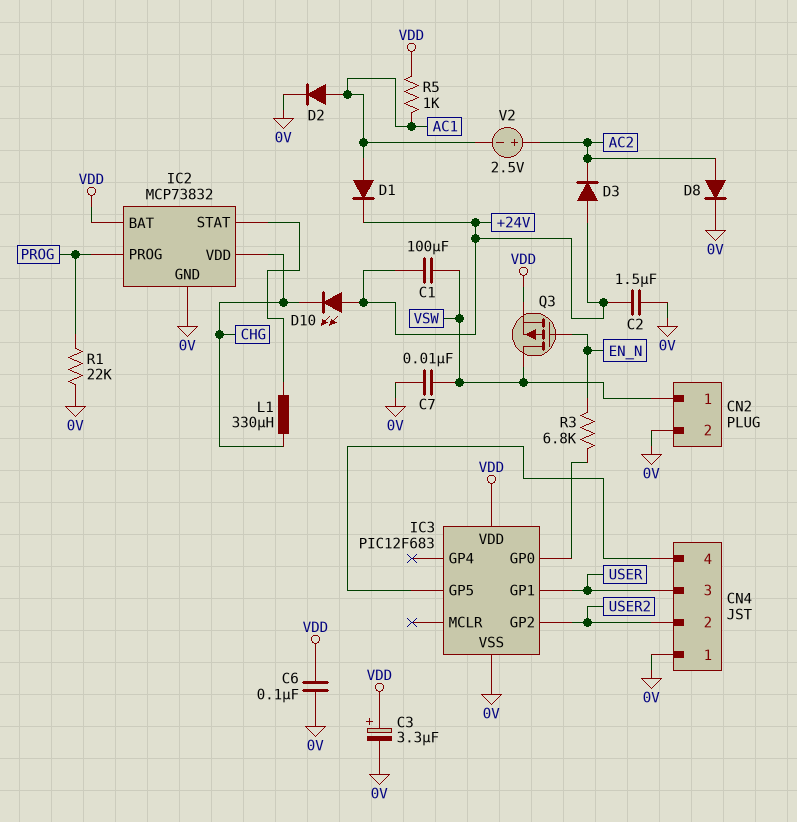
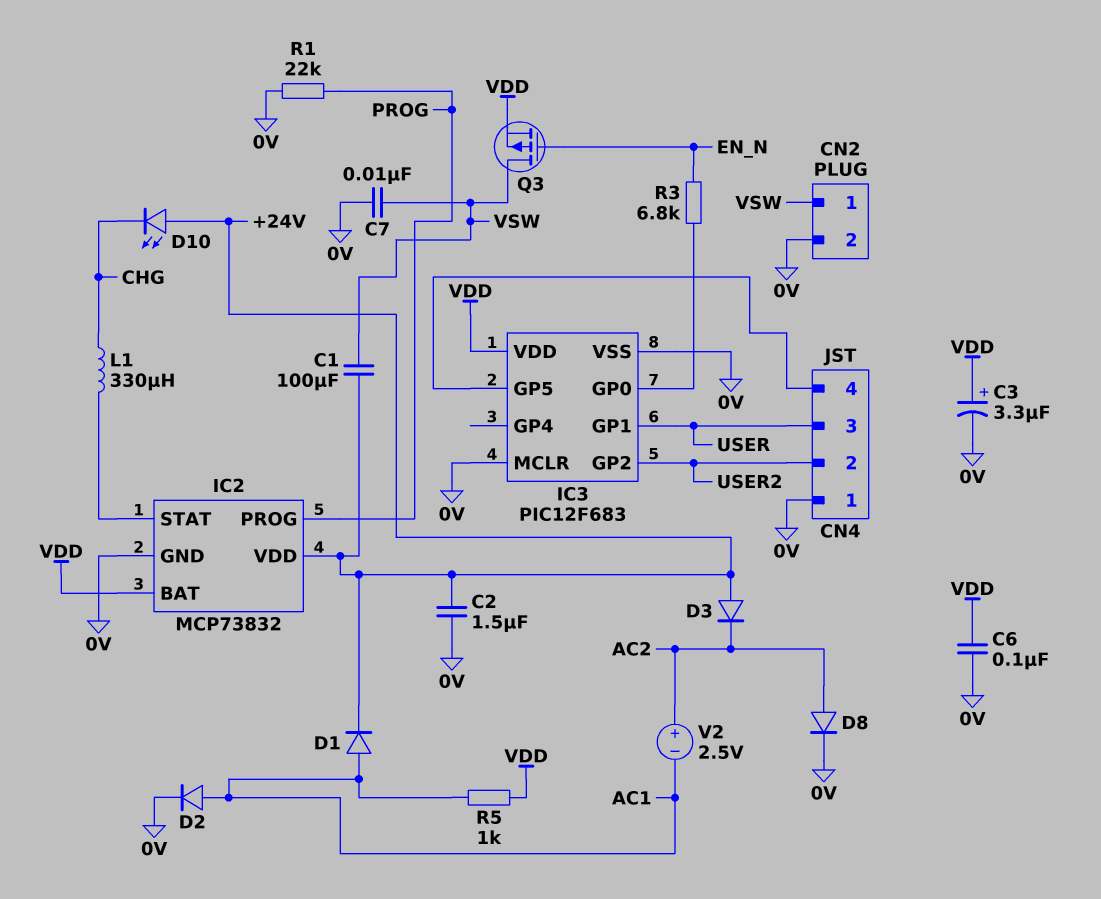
IC2 pin VDD: CHG -> +24V
IC3 pin MCLR: none -> 0V

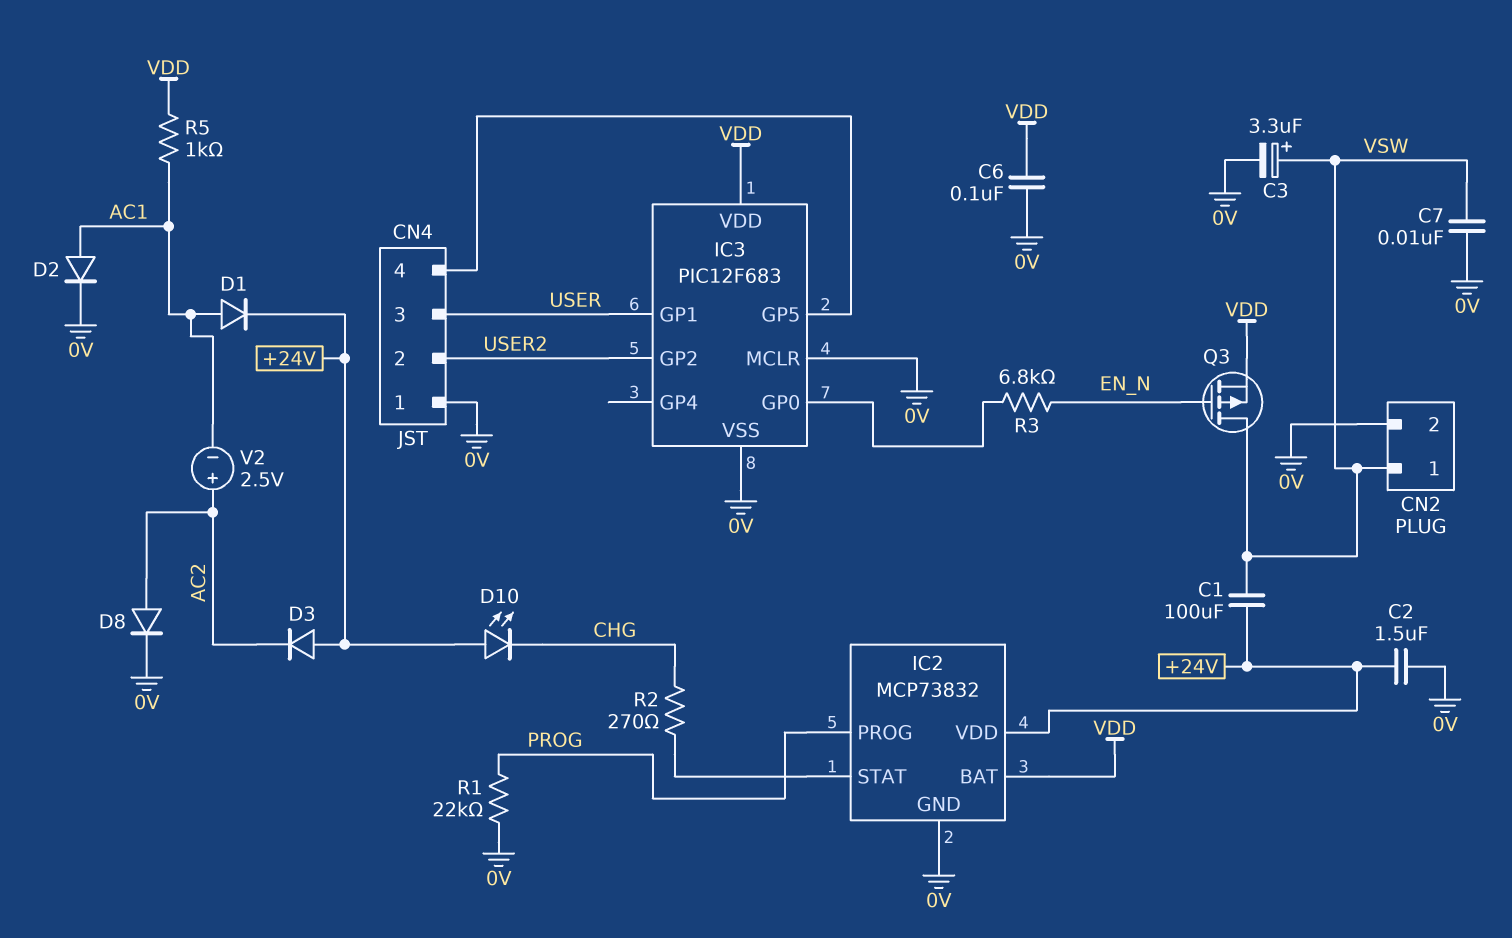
C3: 3.3uF (plus VDD, minus 0V) -> 3.3uF (plus VSW, minus 0V)
L1: 330uH (CHG, IC2/STAT) -> none
R2: none -> 270 (CHG, IC2/STAT)

